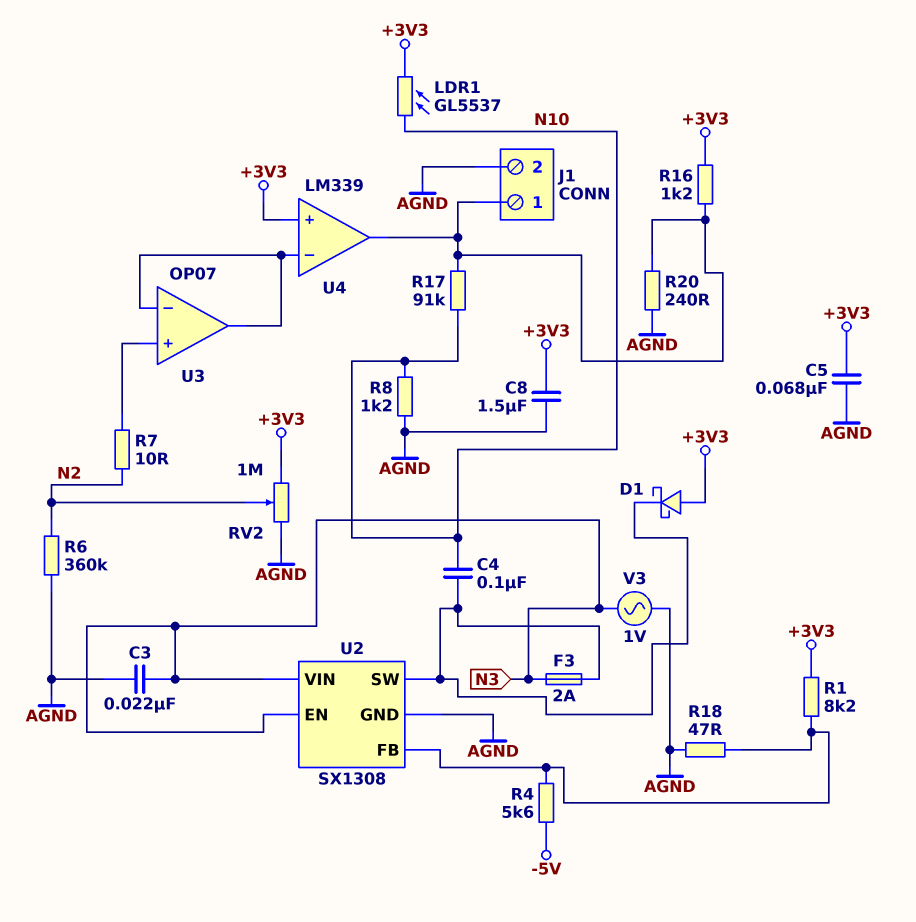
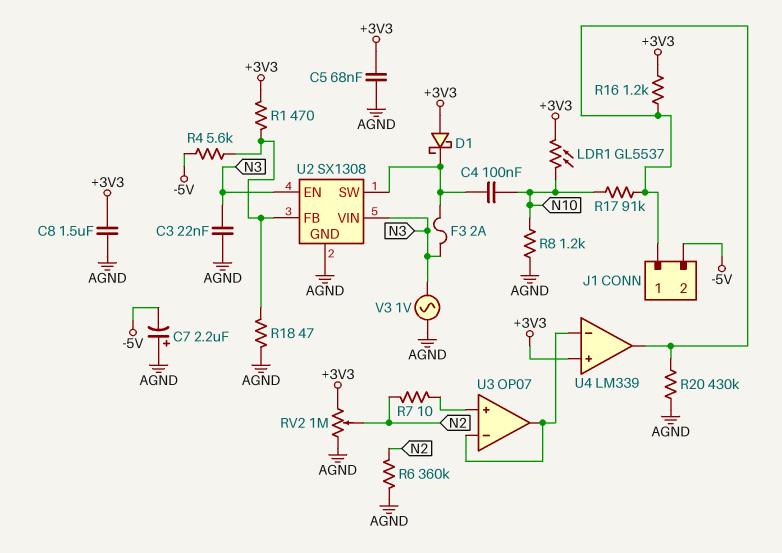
C7: none -> 2.2uF (plus AGND, minus -5V)
J1 pin 2: AGND -> -5V
R1: 8.2k (+3V3, U2/FB) -> 470 (+3V3, U2/FB)
R20: 240 (AGND, J1/1) -> 430k (AGND, J1/1)

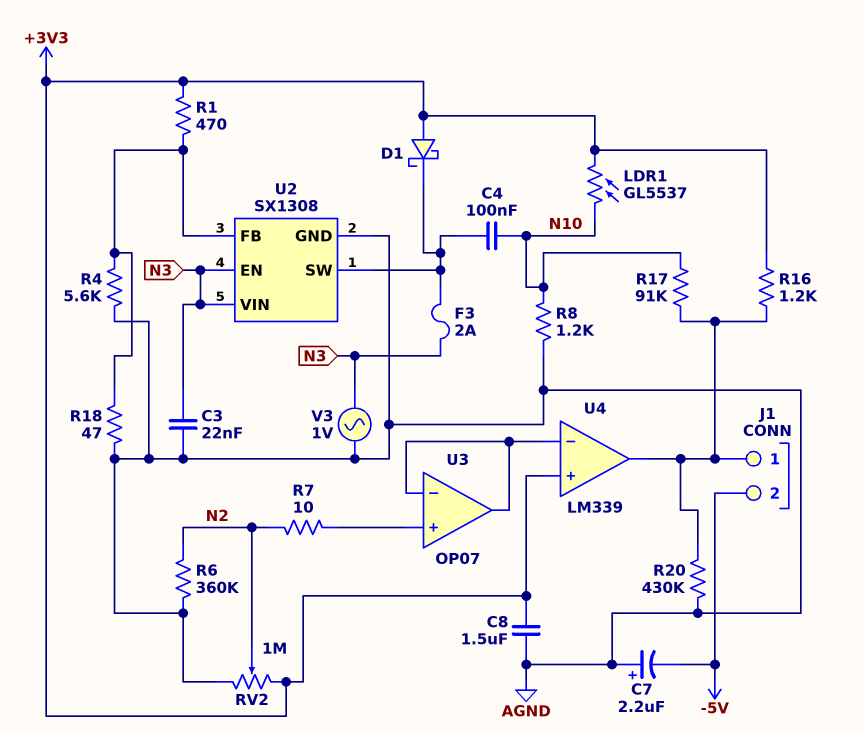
C5: 68nF (+3V3, AGND) -> none
R4: 5.6k (-5V, U2/FB) -> 5.6k (AGND, U2/FB)

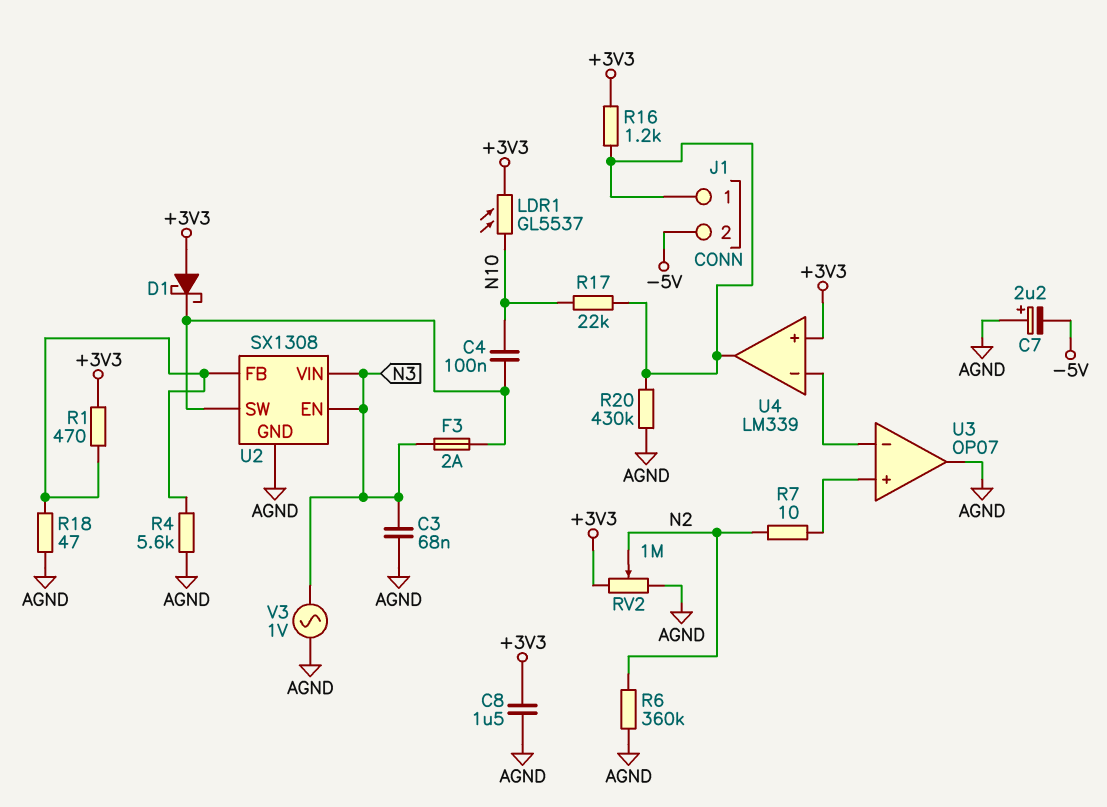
C3: 22nF (AGND, N3) -> 68nF (AGND, N3)
R8: 1.2k (AGND, N10) -> none
R17: 91k (J1/1, N10) -> 22k (J1/1, N10)
U3 pin out: U3/in- -> AGND

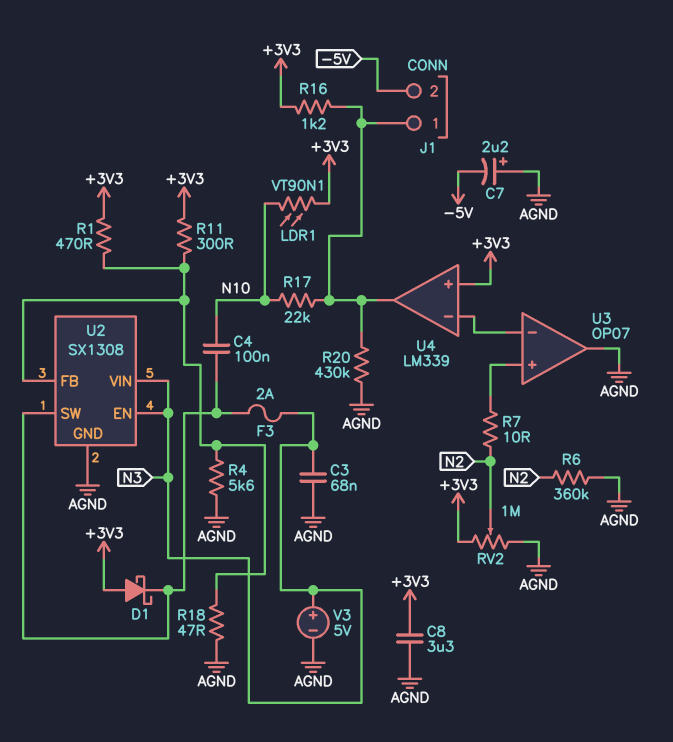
C8: 1.5uF (+3V3, AGND) -> 3.3uF (+3V3, AGND)
LDR1: GL5537 (+3V3, N10) -> VT90N1 (+3V3, N10)
R11: none -> 300 (+3V3, U2/FB)
V3: AC 1V (AGND, N3) -> 5V (plus N3, minus AGND)

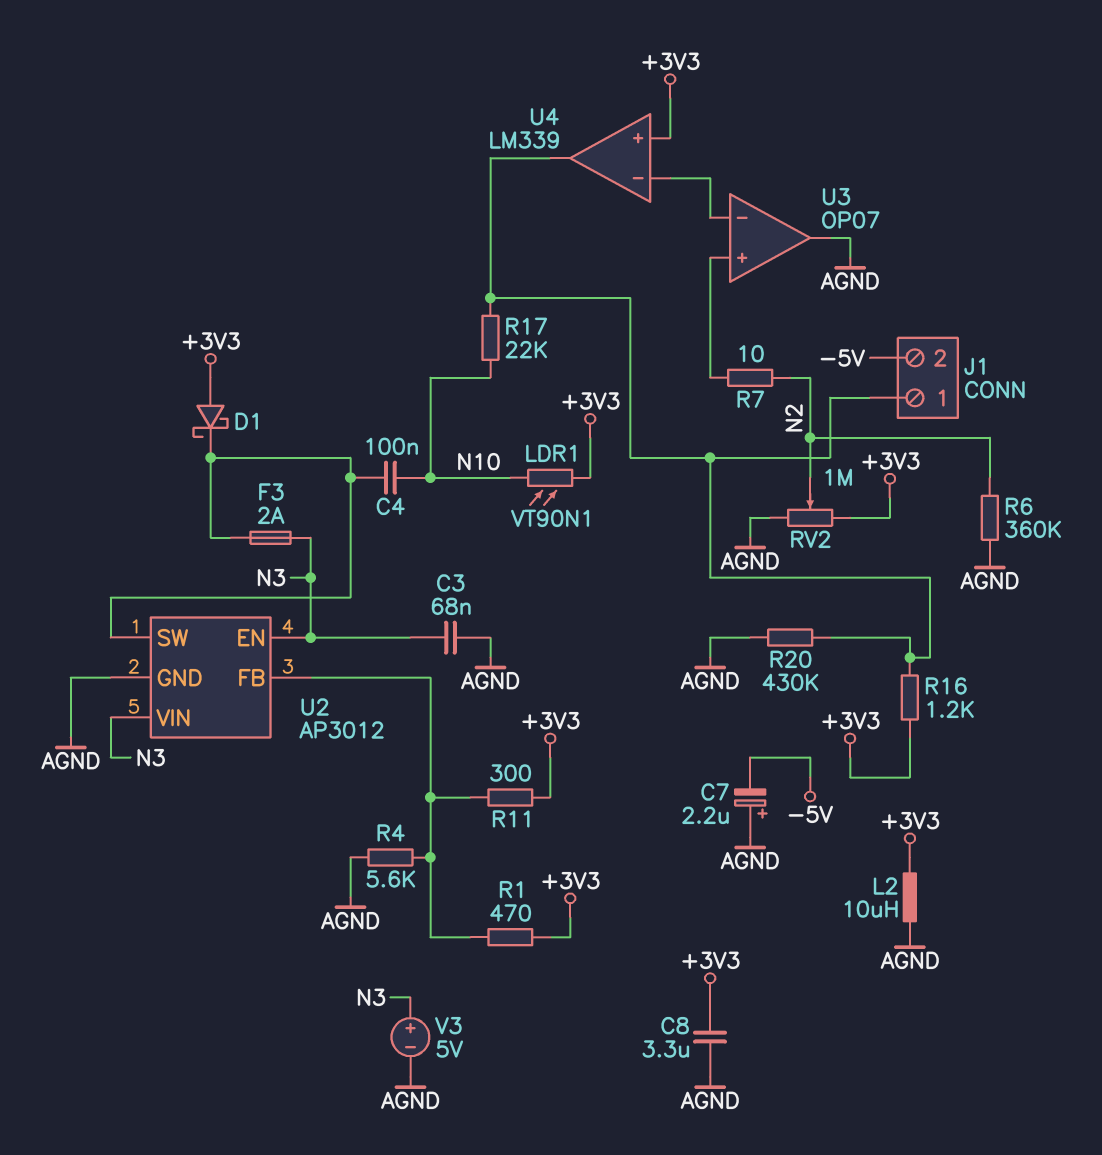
L2: none -> 10uH (+3V3, AGND)
R18: 47 (AGND, U2/FB) -> none
U2: SX1308 -> AP3012

